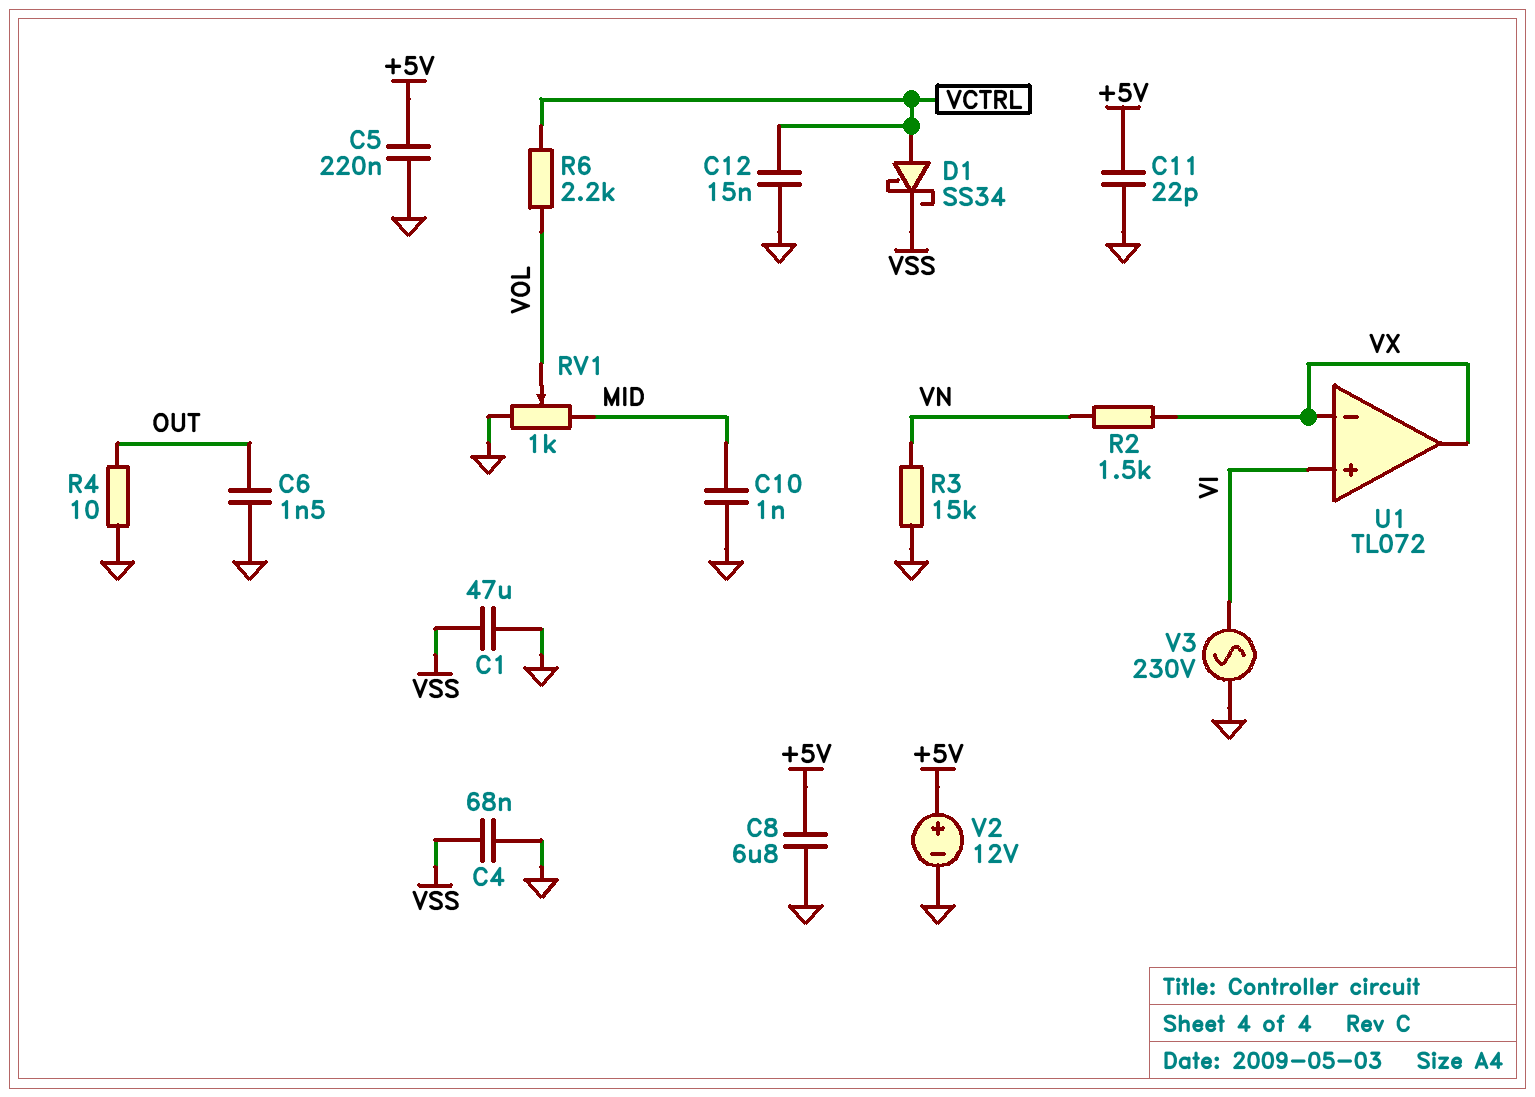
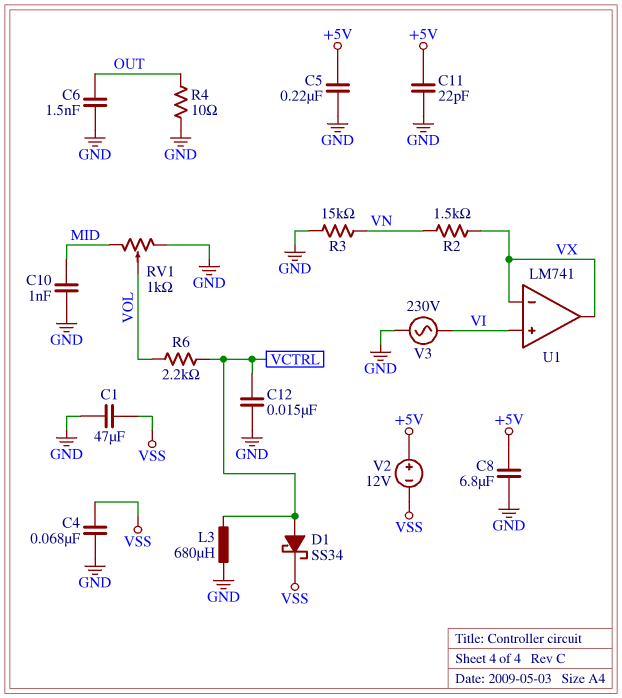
L3: none -> 680uH (GND, VCTRL)
U1: TL072 -> LM741
V2: 12V (plus +5V, minus GND) -> 12V (plus +5V, minus VSS)

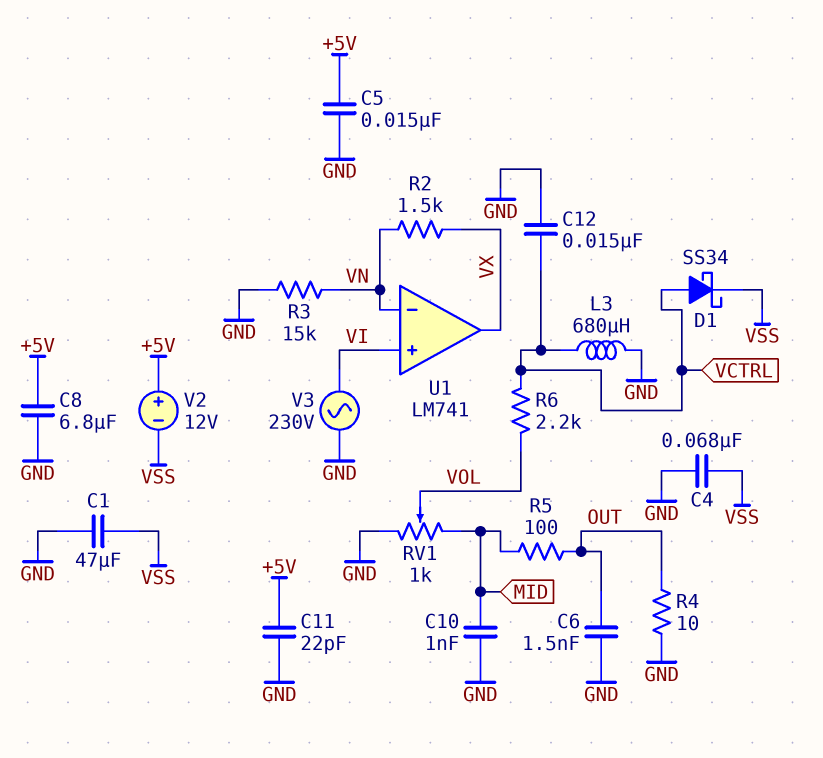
C5: 220nF (+5V, GND) -> 15nF (+5V, GND)
R5: none -> 100 (MID, OUT)
U1 pin in-: VX -> VN

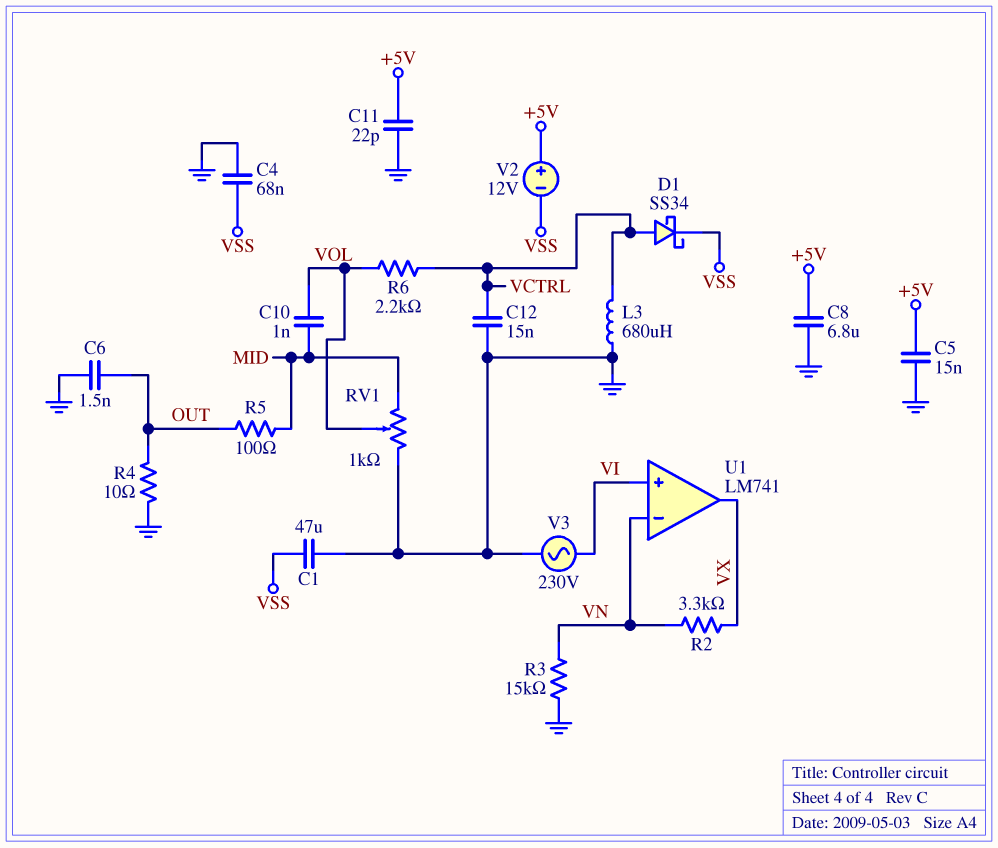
C10: 1nF (GND, MID) -> 1nF (MID, VOL)
R2: 1.5k (VN, VX) -> 3.3k (VN, VX)

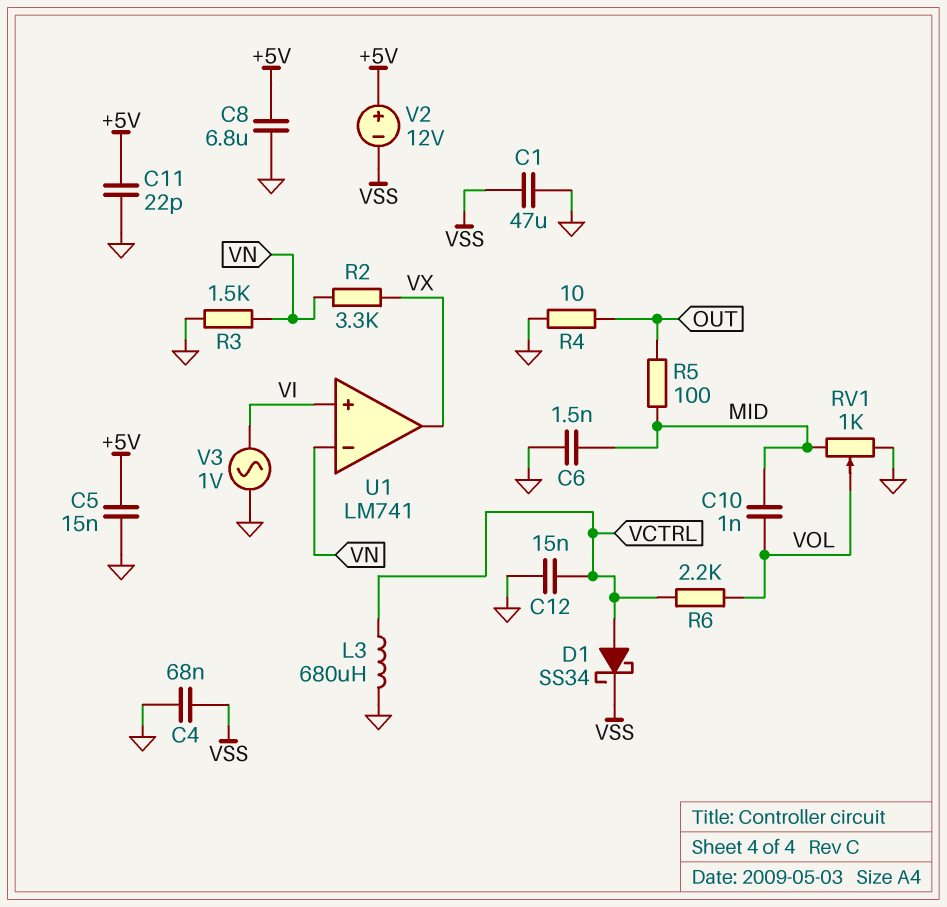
C6: 1.5nF (GND, OUT) -> 1.5nF (GND, MID)
R3: 15k (GND, VN) -> 1.5k (GND, VN)
V3: AC 230V (GND, VI) -> AC 1V (GND, VI)

